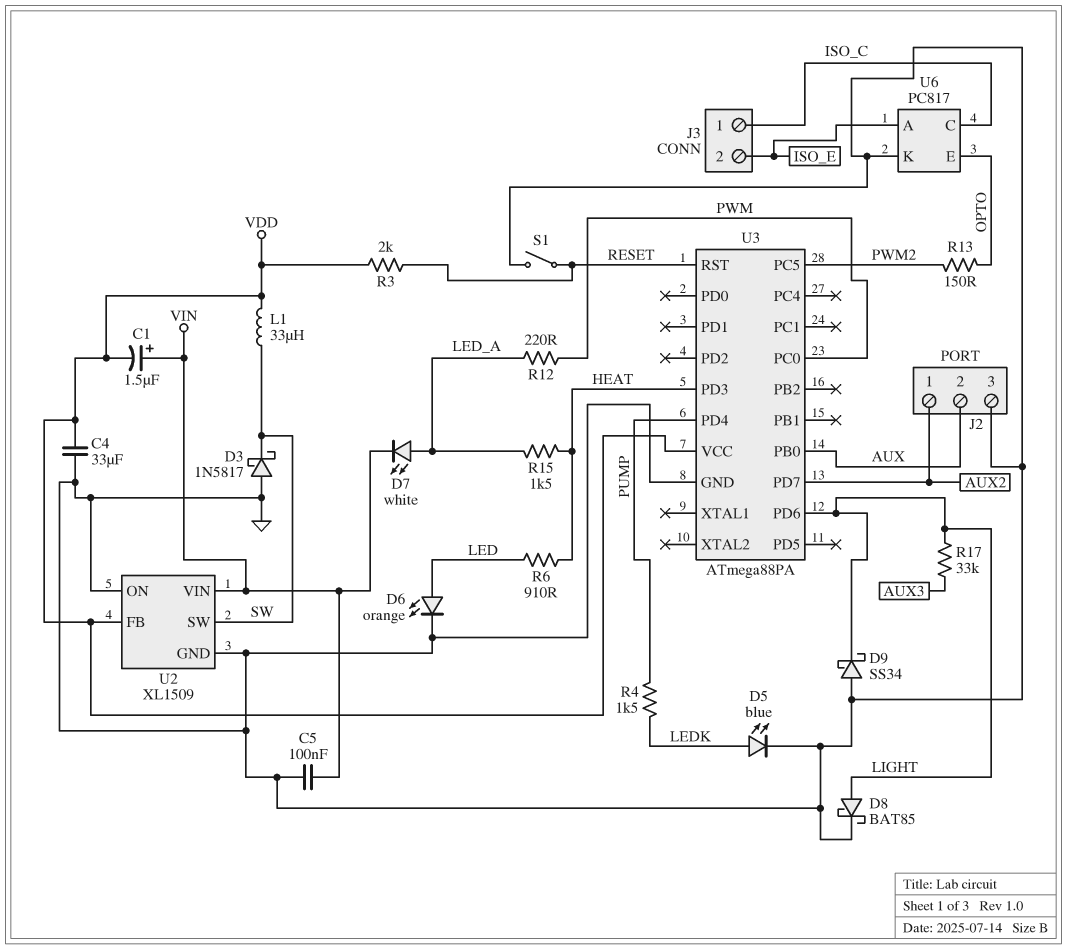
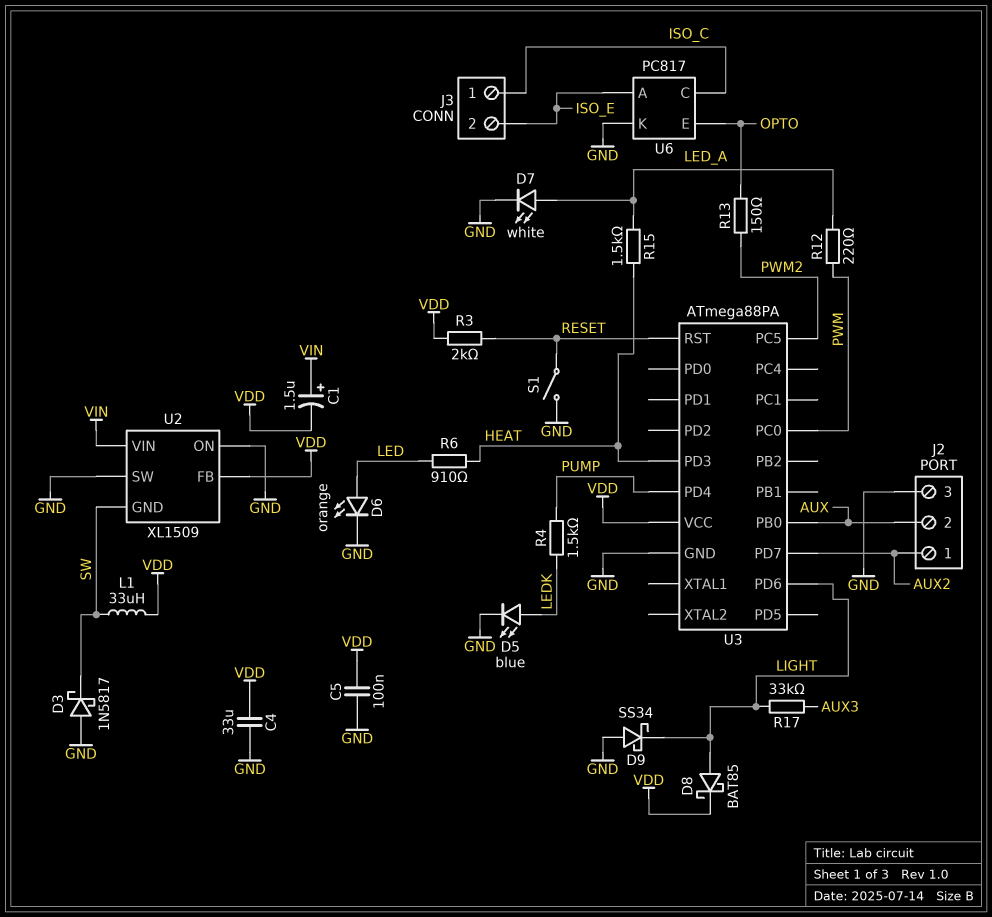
C5: 100nF (GND, VIN) -> 100nF (GND, VDD)
D7: LED white (A LED_A, K VIN) -> LED white (A LED_A, K GND)
D8: schottky BAT85 (A LIGHT, K GND) -> schottky BAT85 (A LIGHT, K VDD)
U2 pin GND: GND -> SW
U2 pin SW: SW -> GND

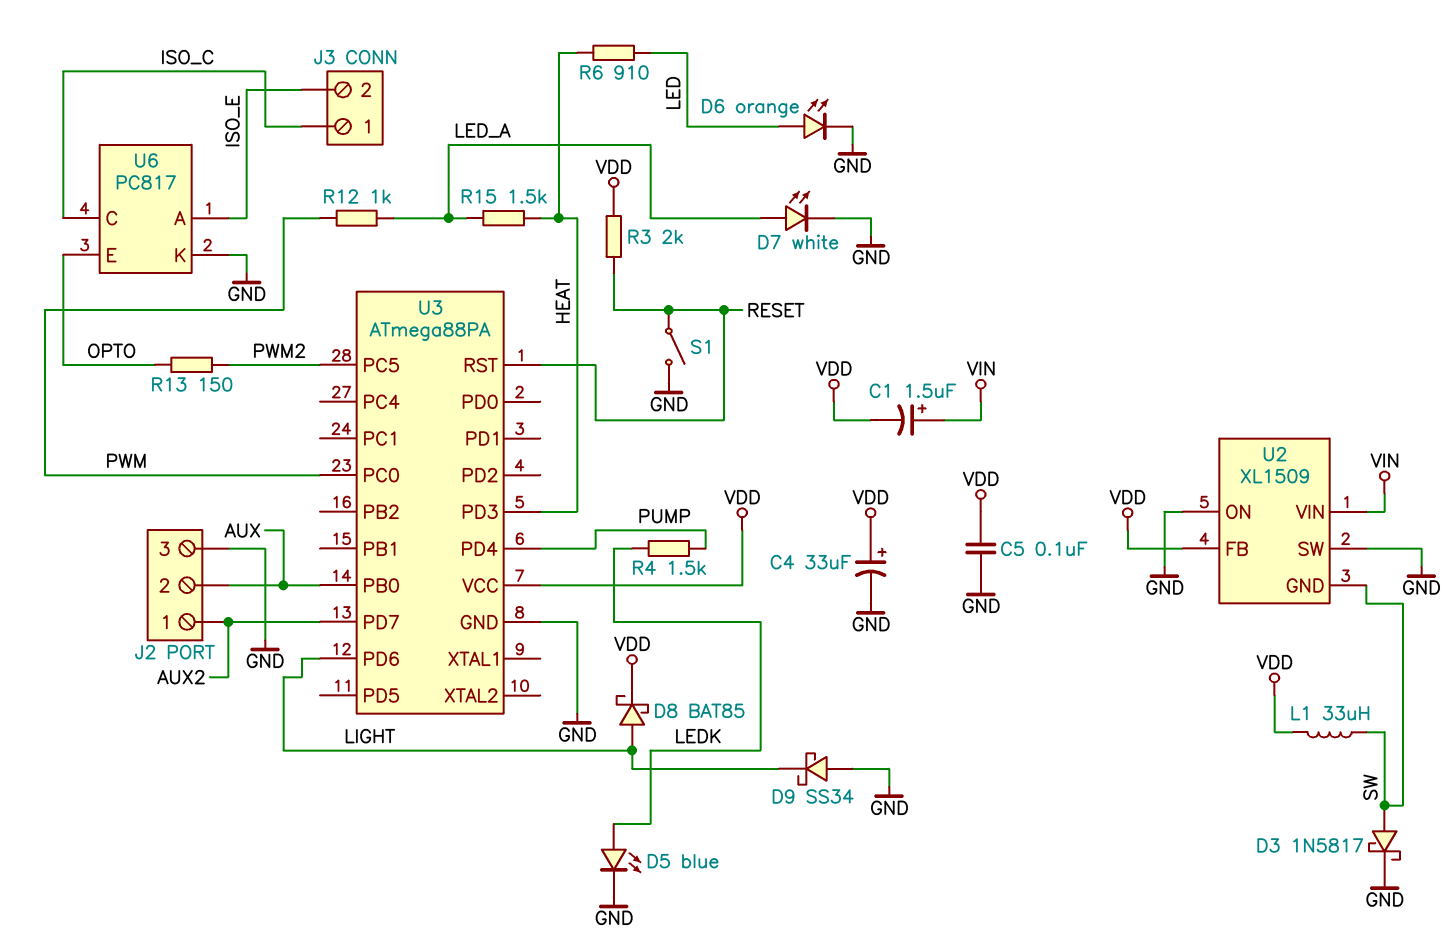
C4: 33uF (GND, VDD) -> 33uF (plus VDD, minus GND)
D3: schottky 1N5817 (A GND, K SW) -> schottky 1N5817 (A SW, K GND)
R12: 220 (LED_A, PWM) -> 1k (LED_A, PWM)
R17: 33k (AUX3, LIGHT) -> none

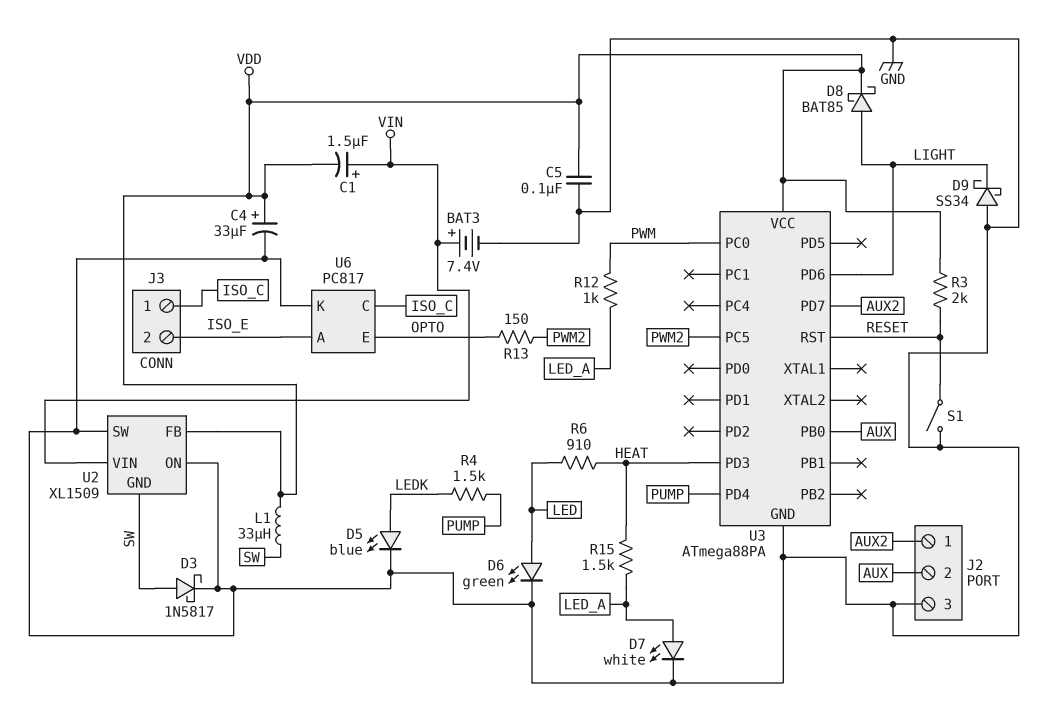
BAT3: none -> 7.4V (plus VIN, minus GND)
D6: LED orange (A LED, K GND) -> LED green (A LED, K GND)

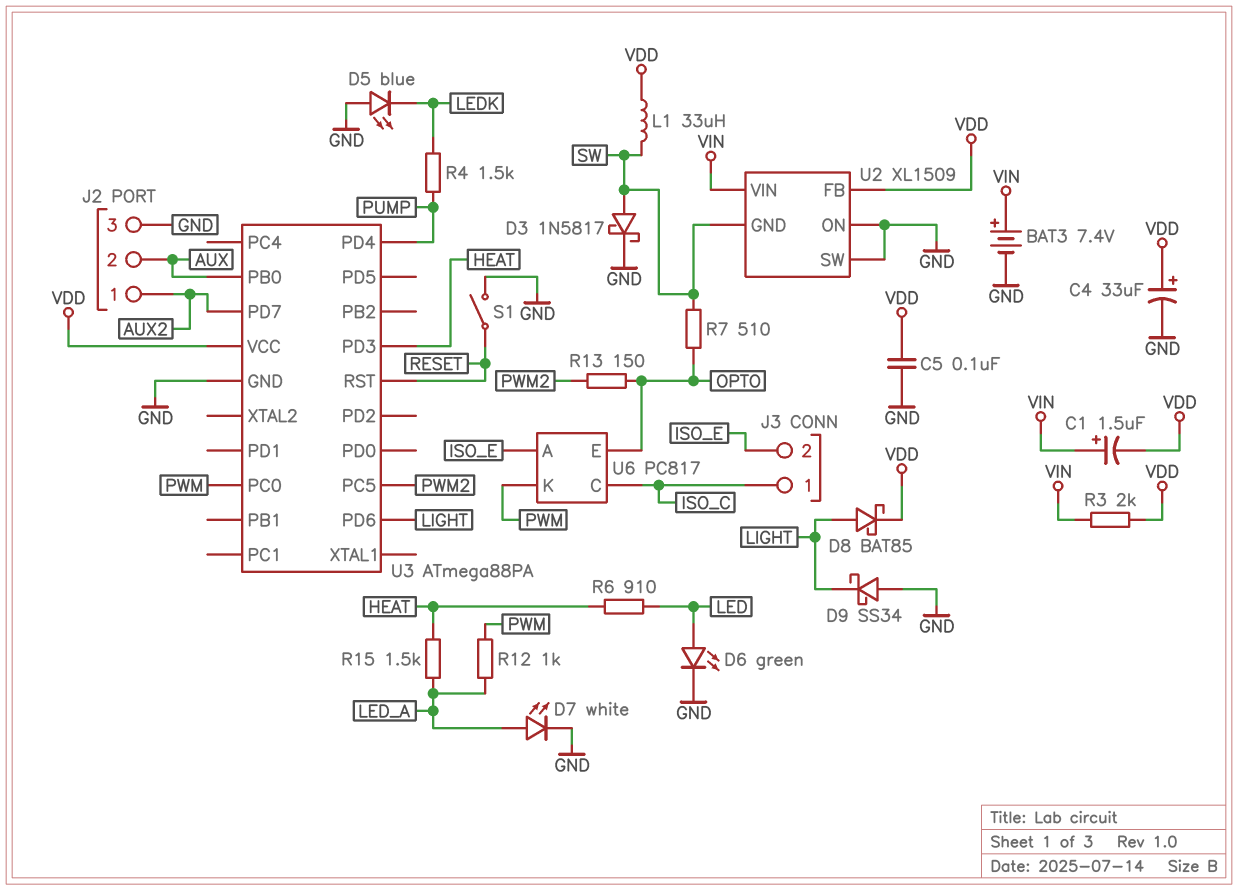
D5: LED blue (A LEDK, K GND) -> LED blue (A GND, K LEDK)
R3: 2k (RESET, VDD) -> 2k (VDD, VIN)
R7: none -> 510 (OPTO, SW)
U6 pin K: GND -> PWM

